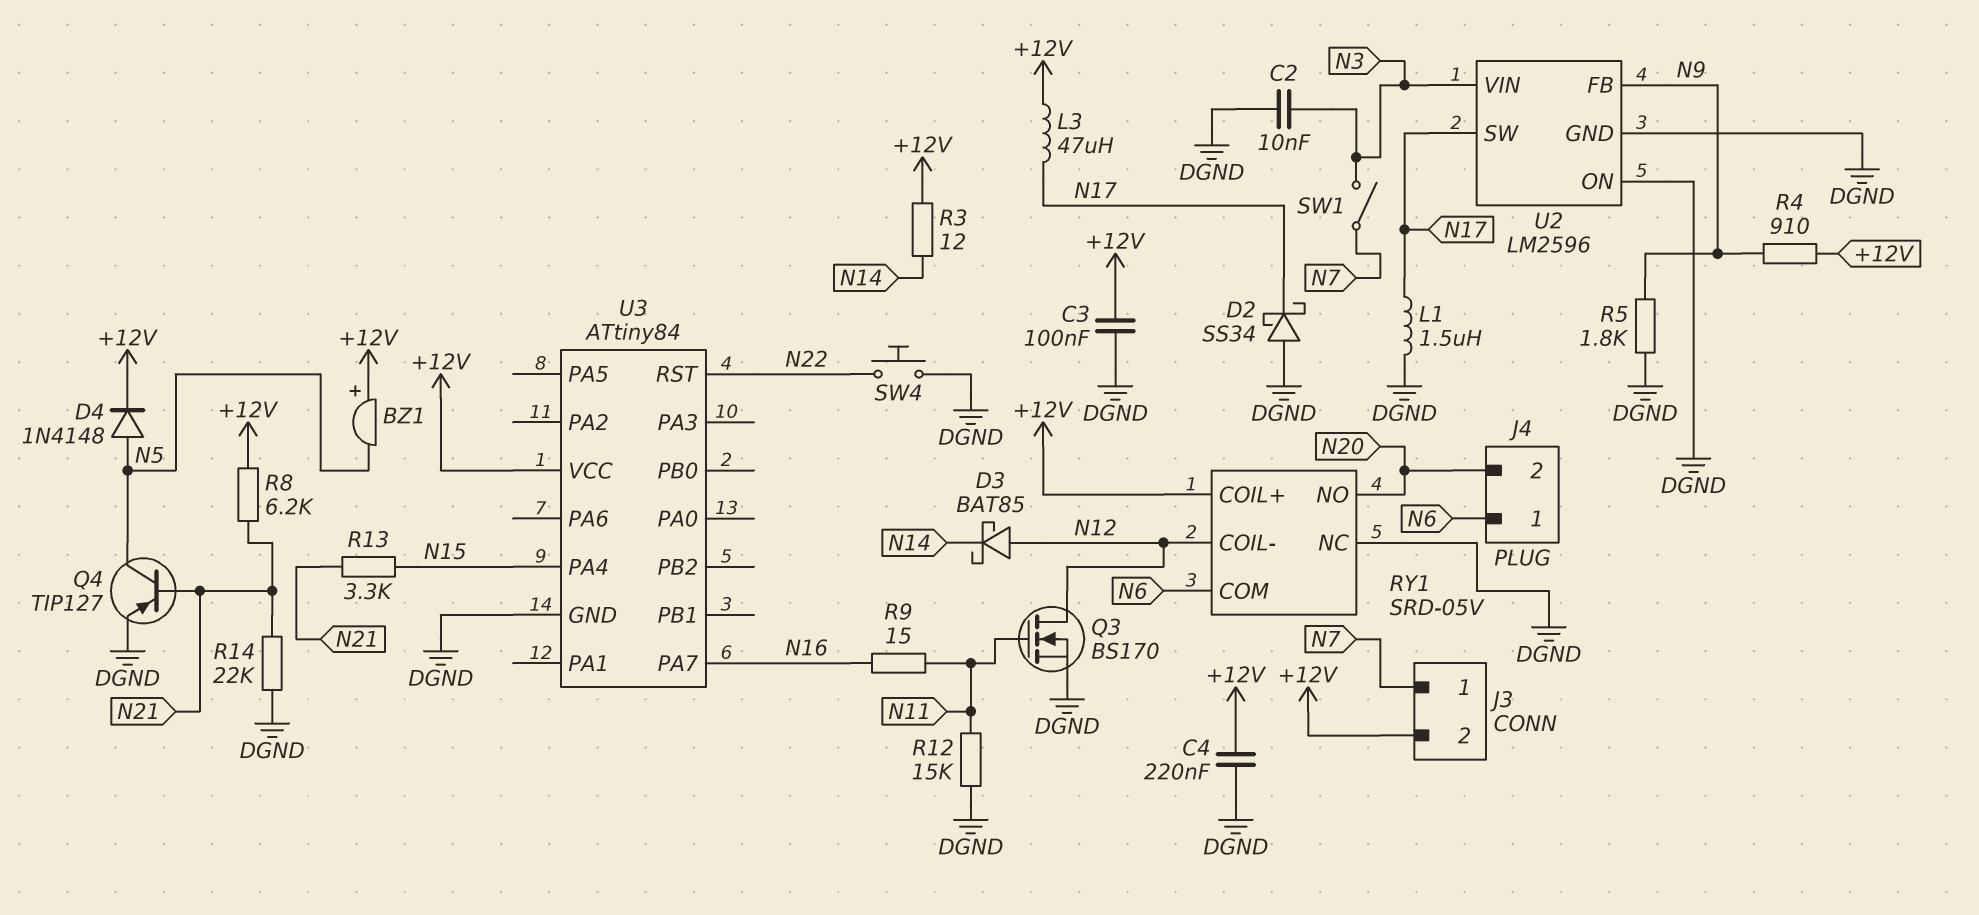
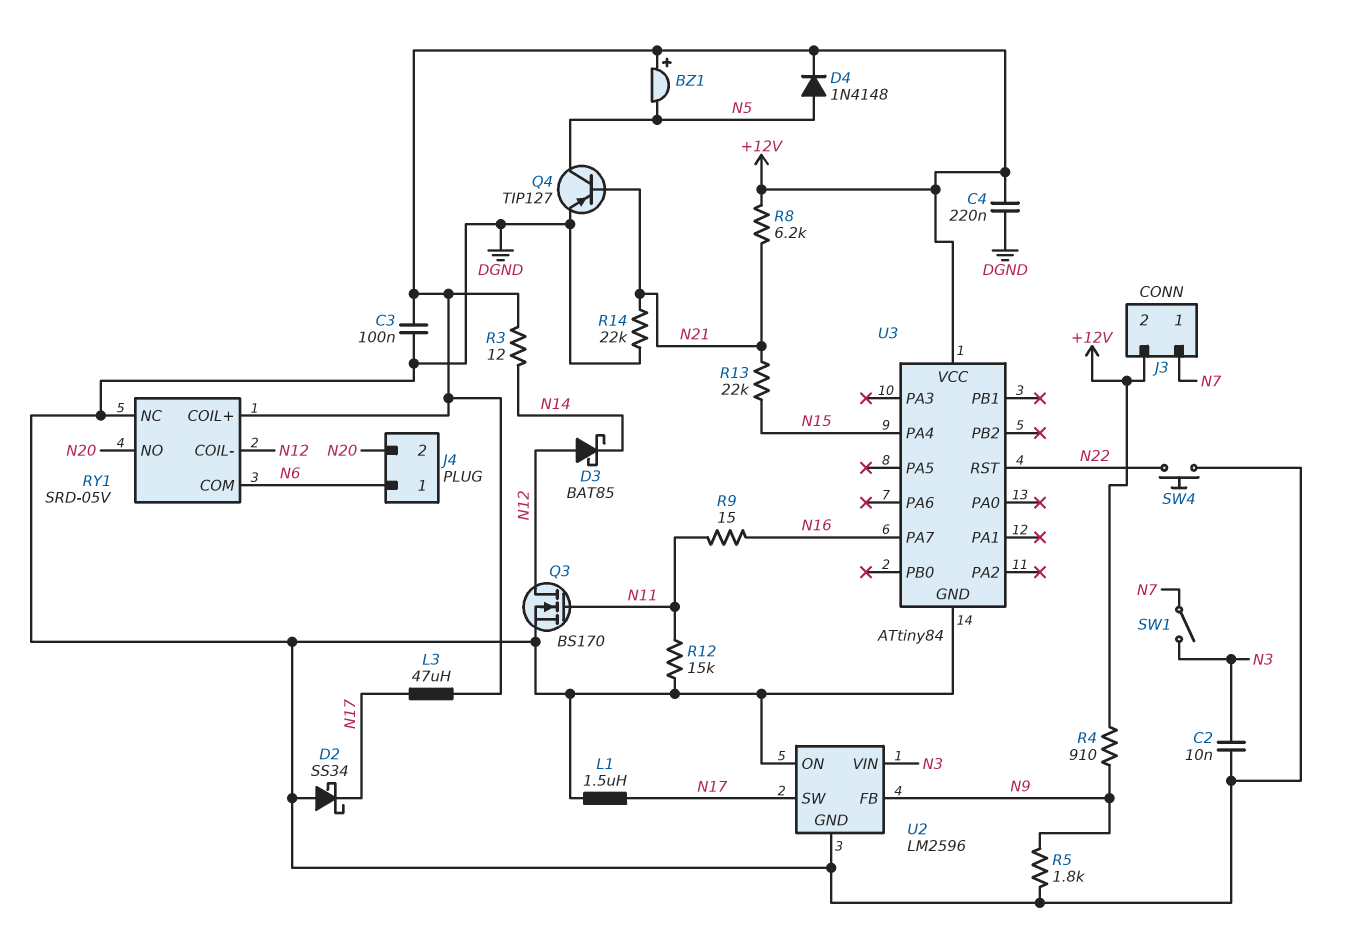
R13: 3.3k (N15, N21) -> 22k (N15, N21)

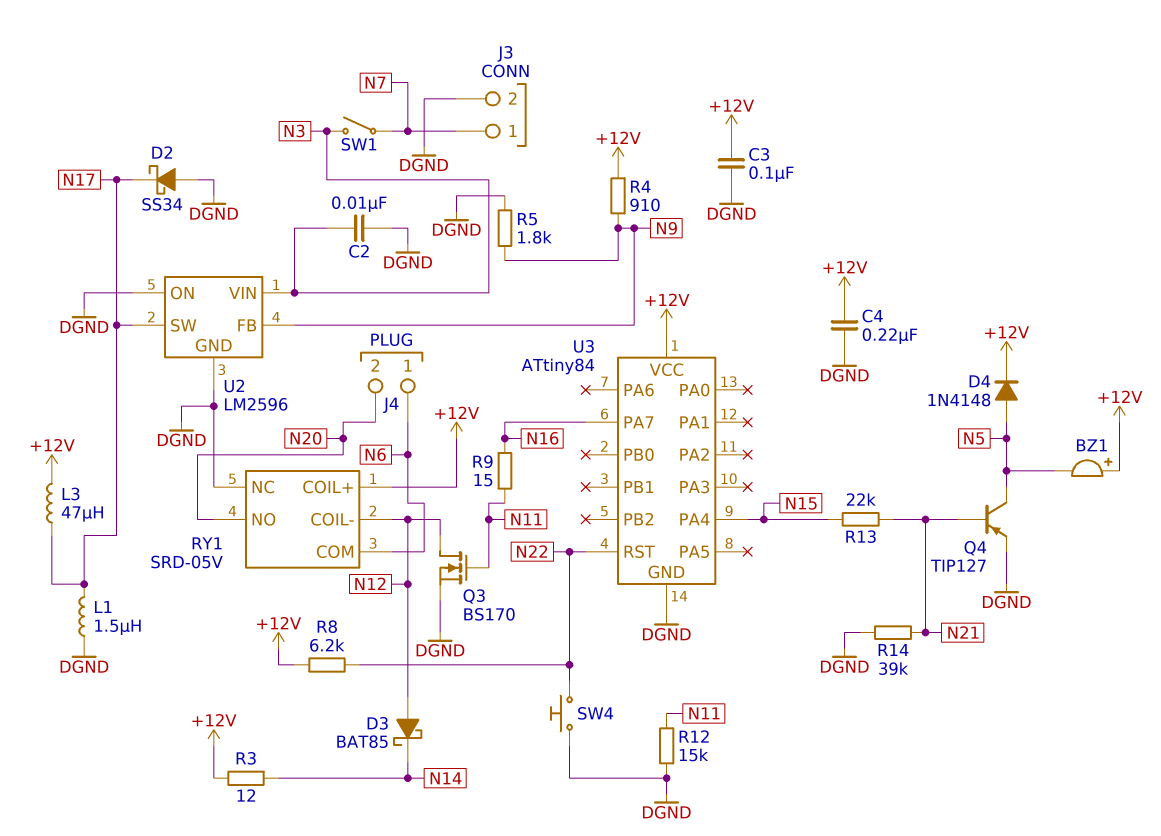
J3 pin 2: +12V -> DGND
R8: 6.2k (+12V, N21) -> 6.2k (+12V, N22)
R14: 22k (DGND, N21) -> 39k (DGND, N21)

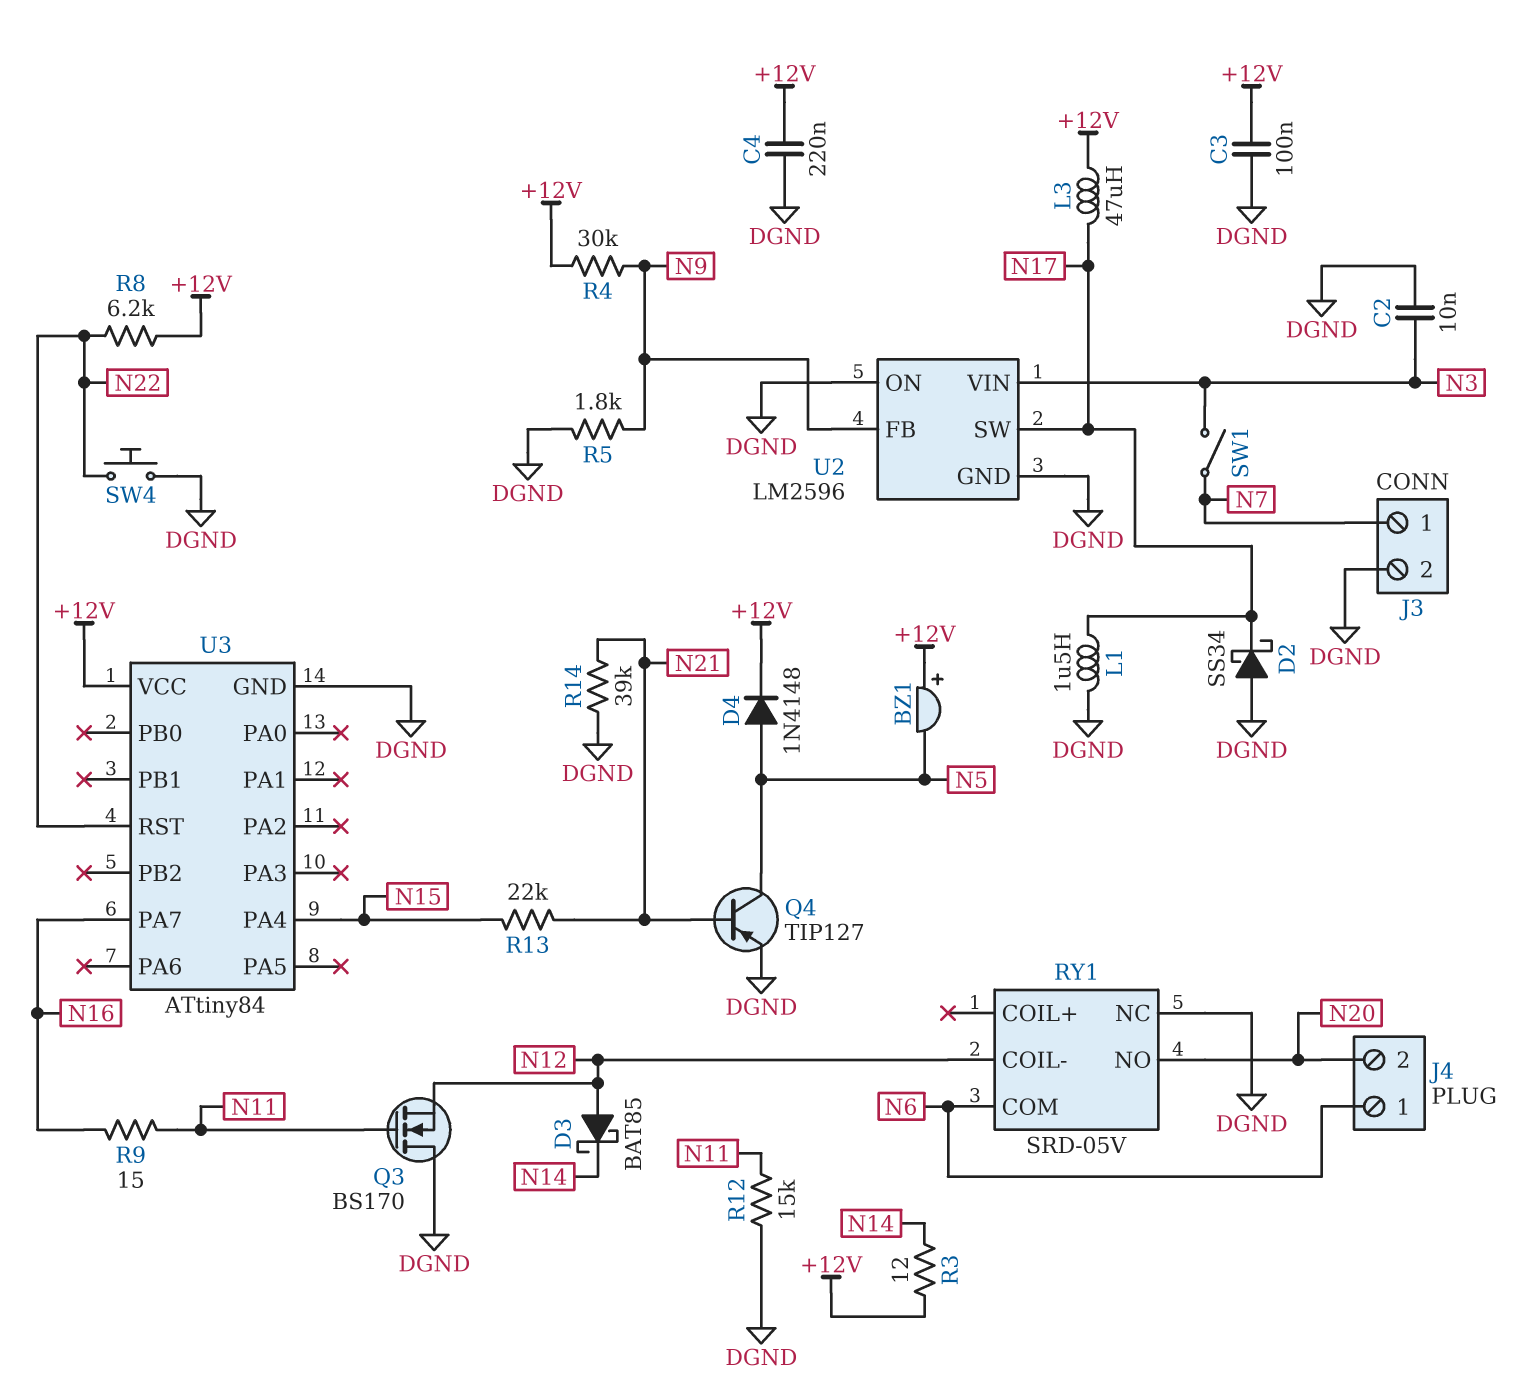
Q3: NMOS BS170 (G N11, D N12, S DGND) -> NMOS BS170 (G N11, D DGND, S N12)
R4: 910 (+12V, N9) -> 30k (+12V, N9)
RY1 pin COIL+: +12V -> none

